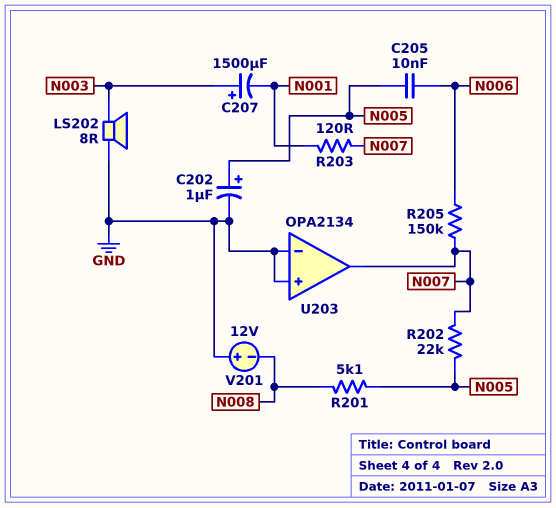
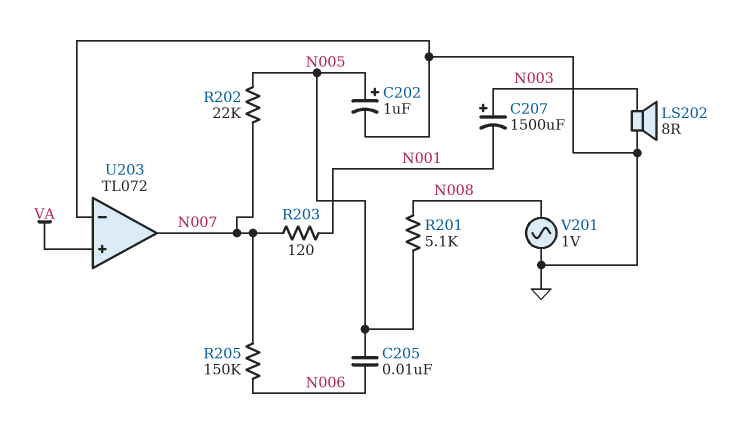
U203: OPA2134 -> TL072
U203 pin in+: GND -> VA
V201: 12V (plus GND, minus N008) -> AC 1V (GND, N008)

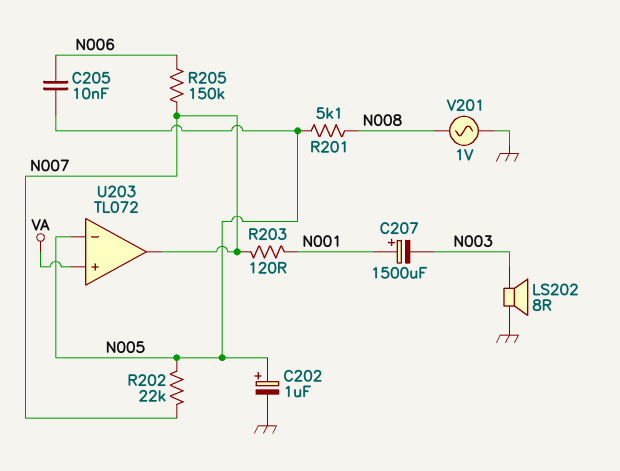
C207: 1500uF (plus N003, minus N001) -> 1500uF (plus N001, minus N003)
U203 pin in-: GND -> N005

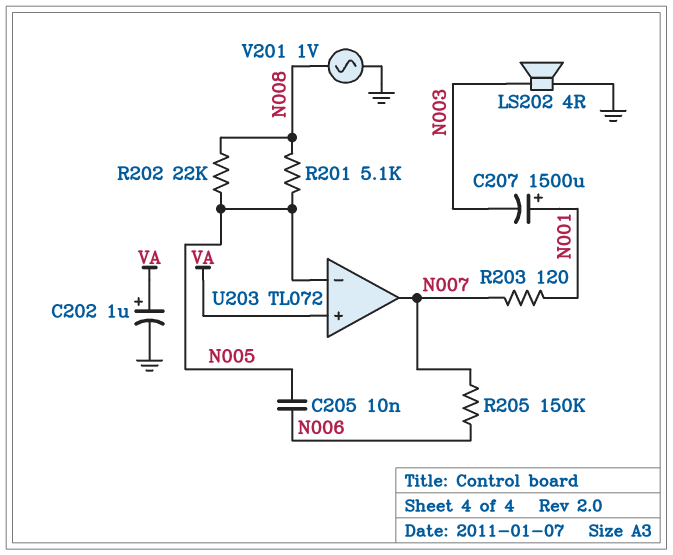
C202: 1uF (plus N005, minus GND) -> 1uF (plus VA, minus GND)
LS202: speaker 8R (GND, N003) -> speaker 4R (GND, N003)
R202: 22k (N005, N007) -> 22k (N005, N008)

